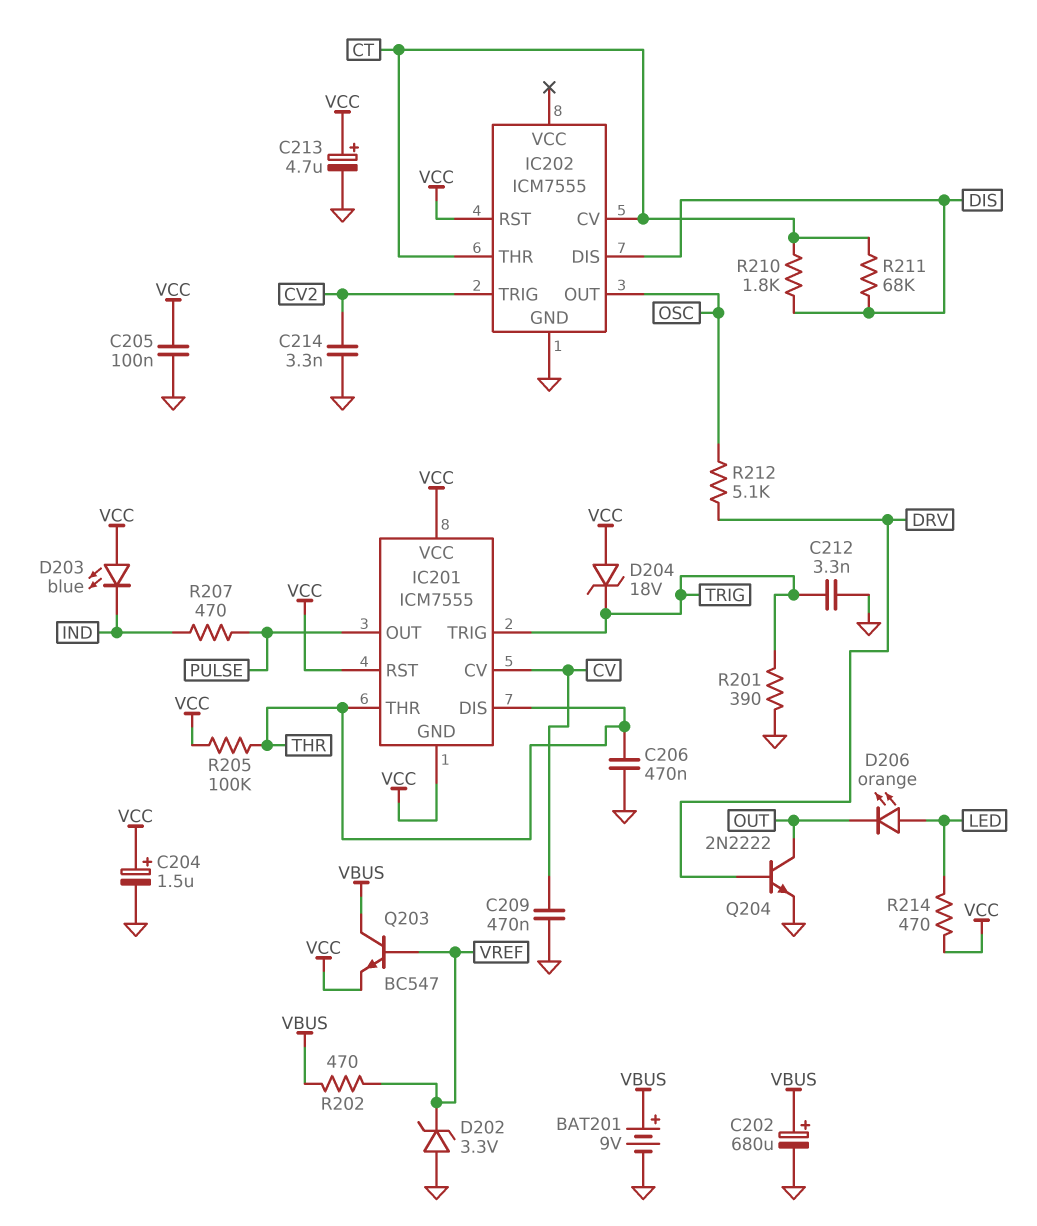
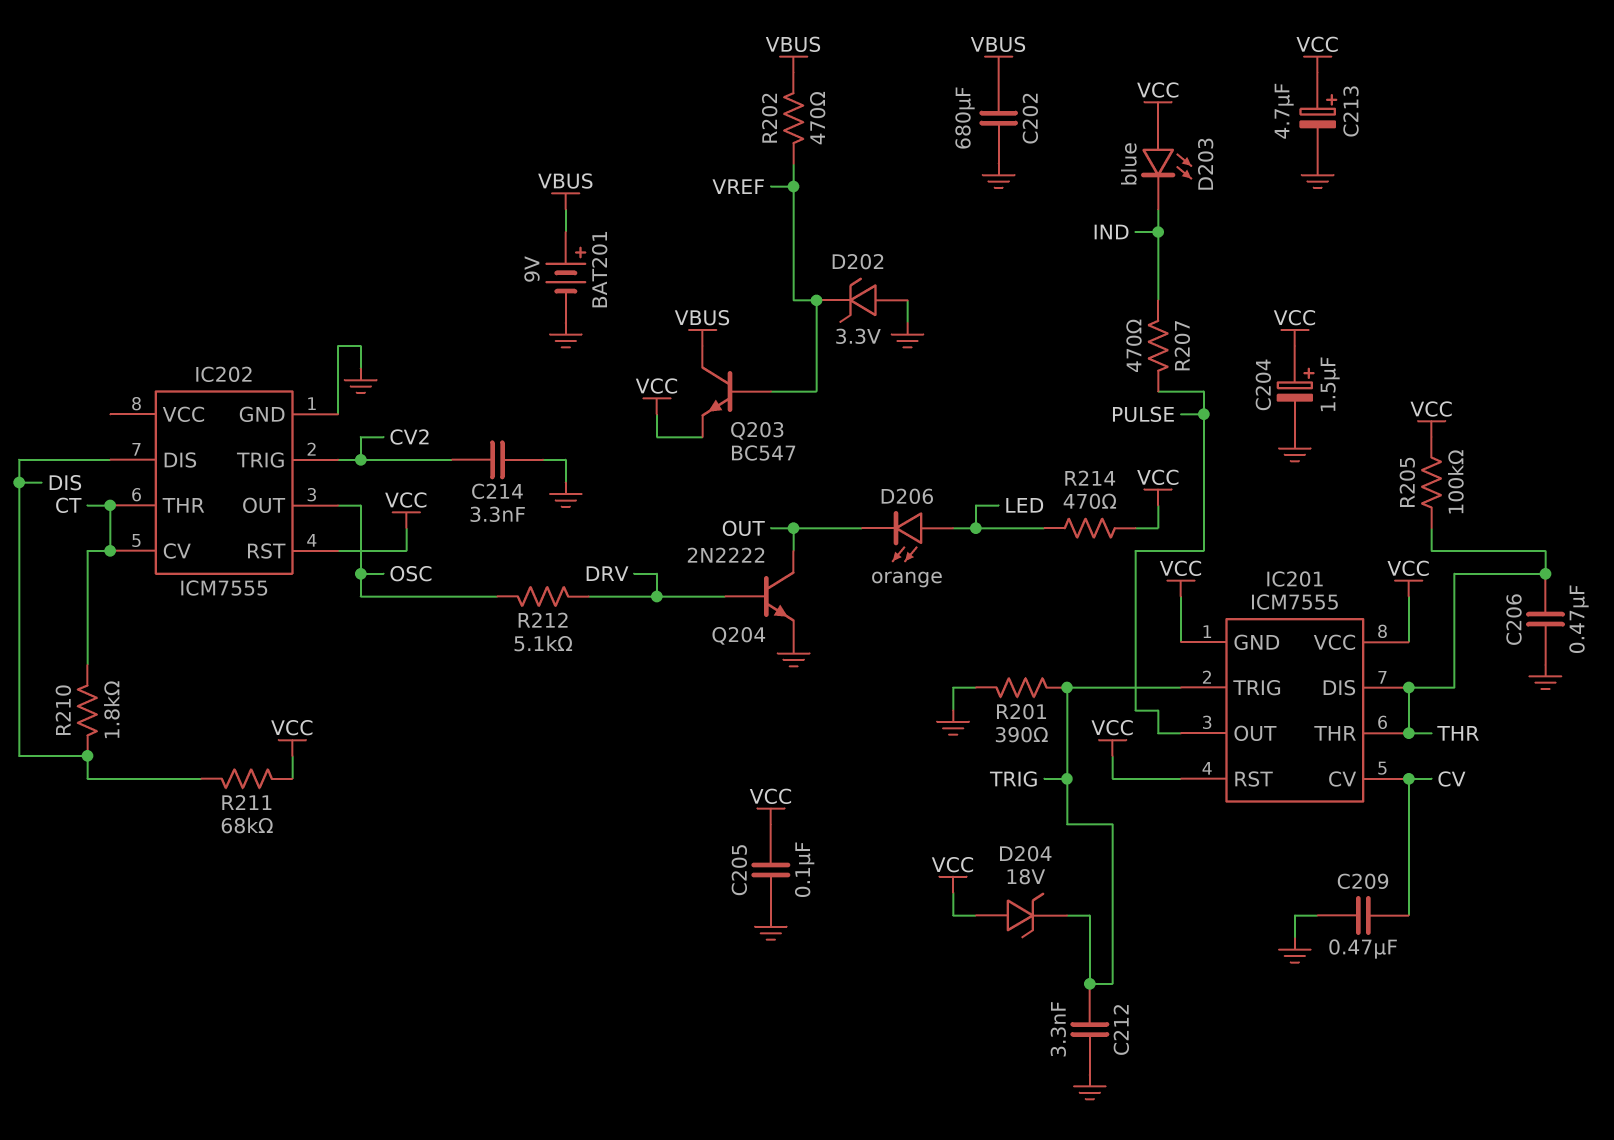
C202: 680uF (plus VBUS, minus GND) -> 680uF (GND, VBUS)
R211: 68k (CT, DIS) -> 68k (DIS, VCC)

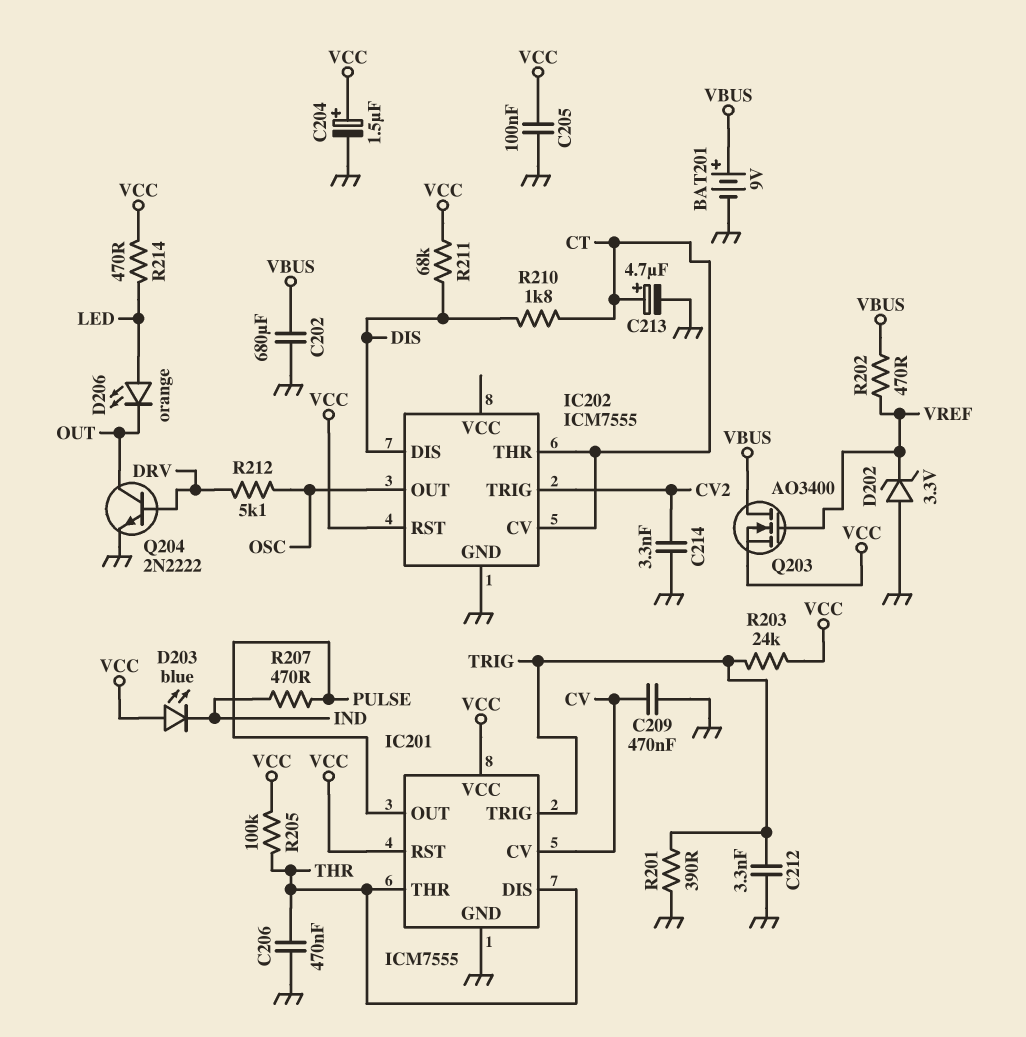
C213: 4.7uF (plus VCC, minus GND) -> 4.7uF (plus CT, minus GND)
D204: zener 18V (A VCC, K TRIG) -> none
IC201 pin GND: VCC -> GND
Q203: NPN BC547 (B VREF, C VBUS, E VCC) -> NMOS AO3400 (G VREF, D VBUS, S VCC)
R203: none -> 24k (TRIG, VCC)

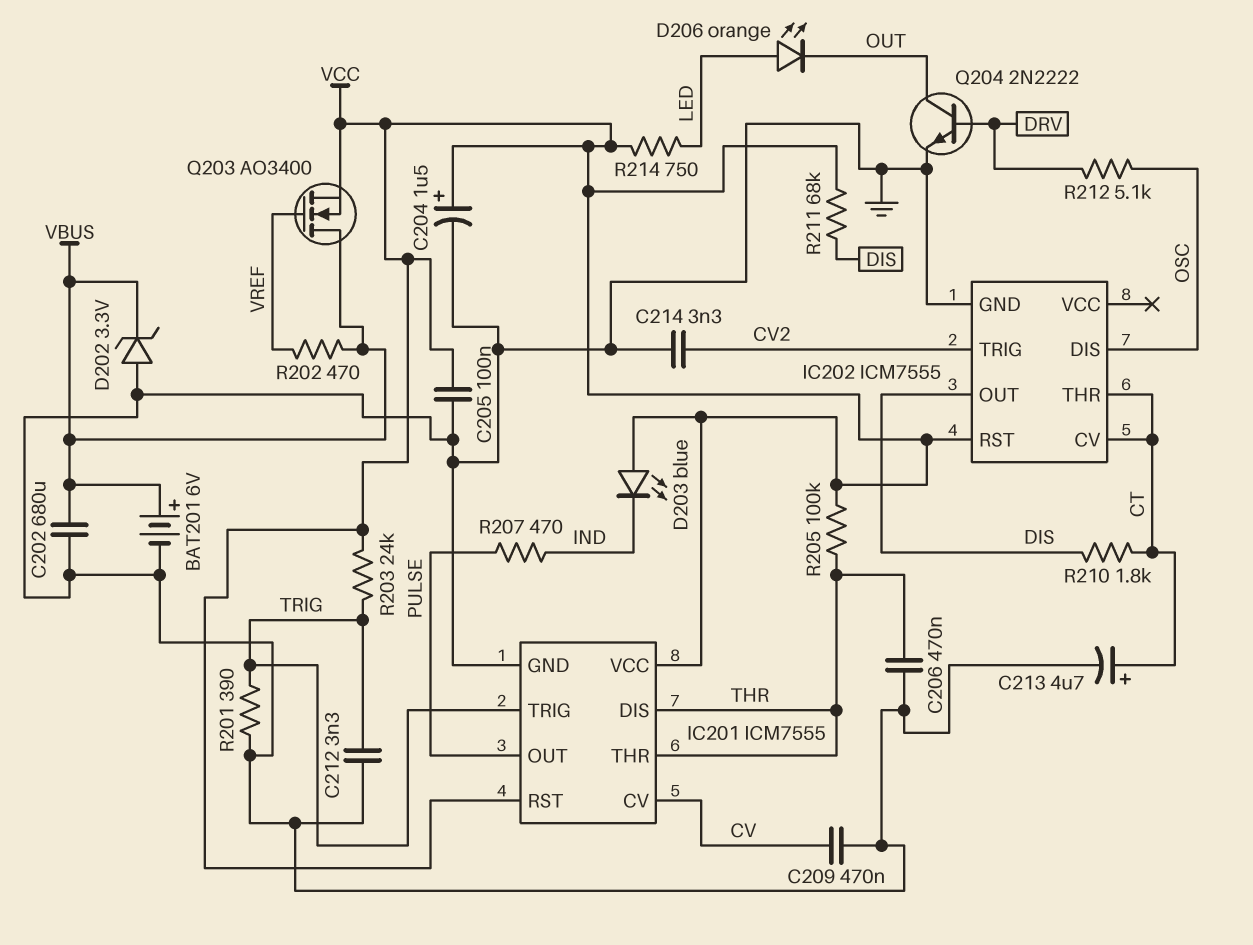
BAT201: 9V (plus VBUS, minus GND) -> 6V (plus VBUS, minus GND)
D202: zener 3.3V (A GND, K VREF) -> zener 3.3V (A GND, K VBUS)
IC202 pin DIS: DIS -> OSC
IC202 pin OUT: OSC -> DIS
R214: 470 (LED, VCC) -> 750 (LED, VCC)

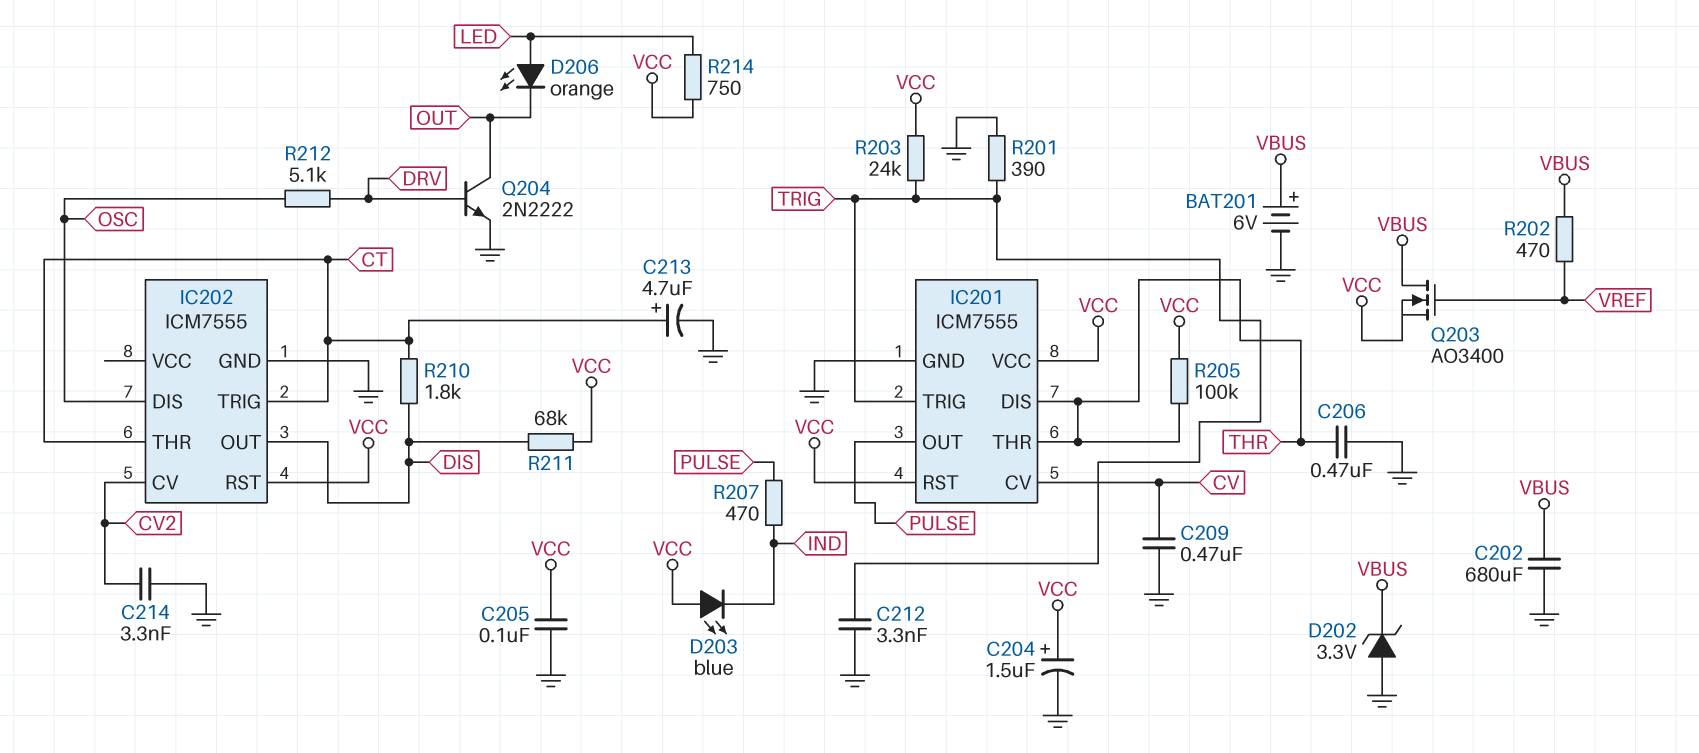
IC202 pin CV: CT -> CV2
IC202 pin TRIG: CV2 -> CT

